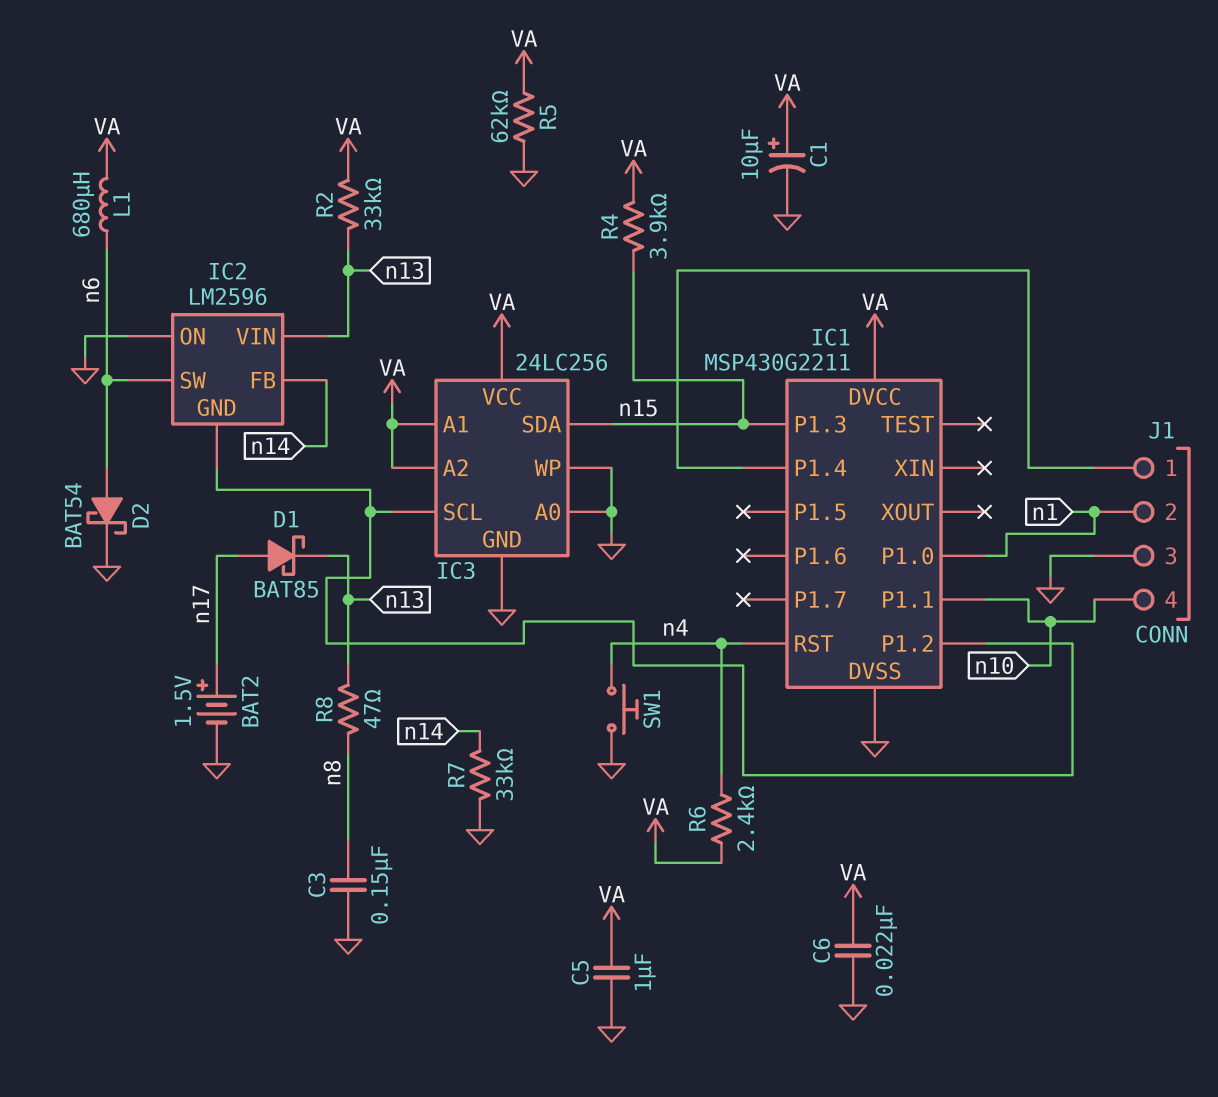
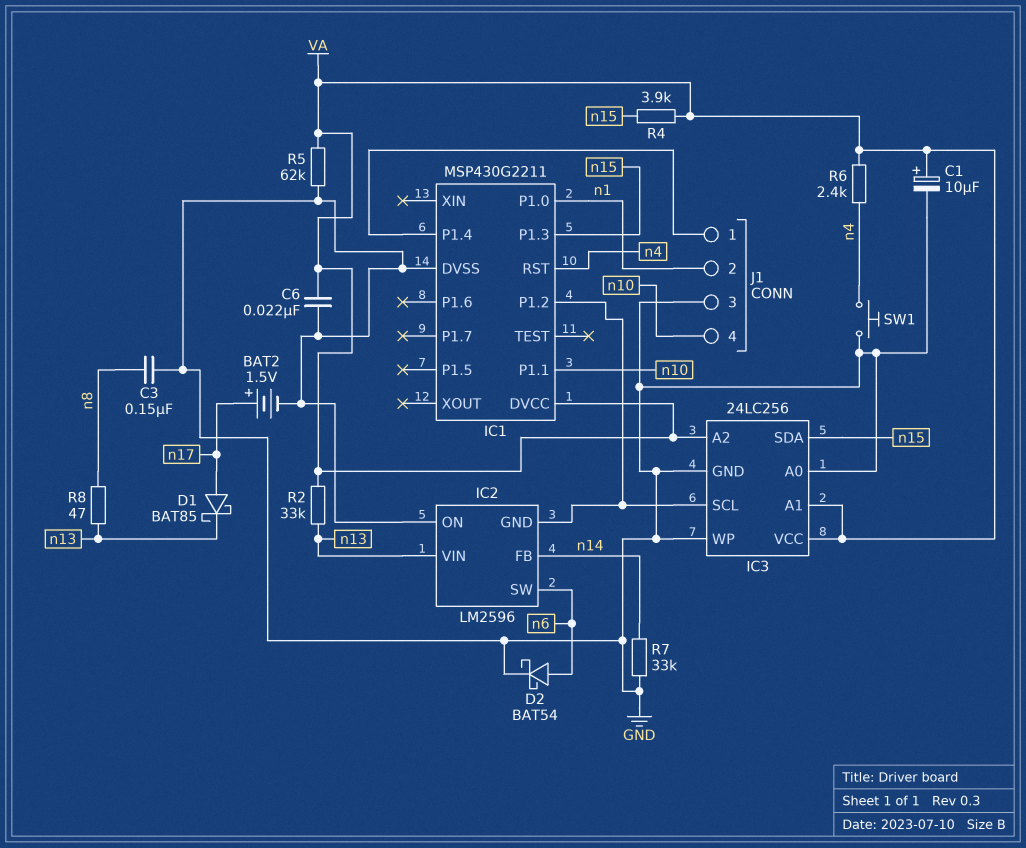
C5: 1uF (GND, VA) -> none
L1: 680uH (VA, n6) -> none

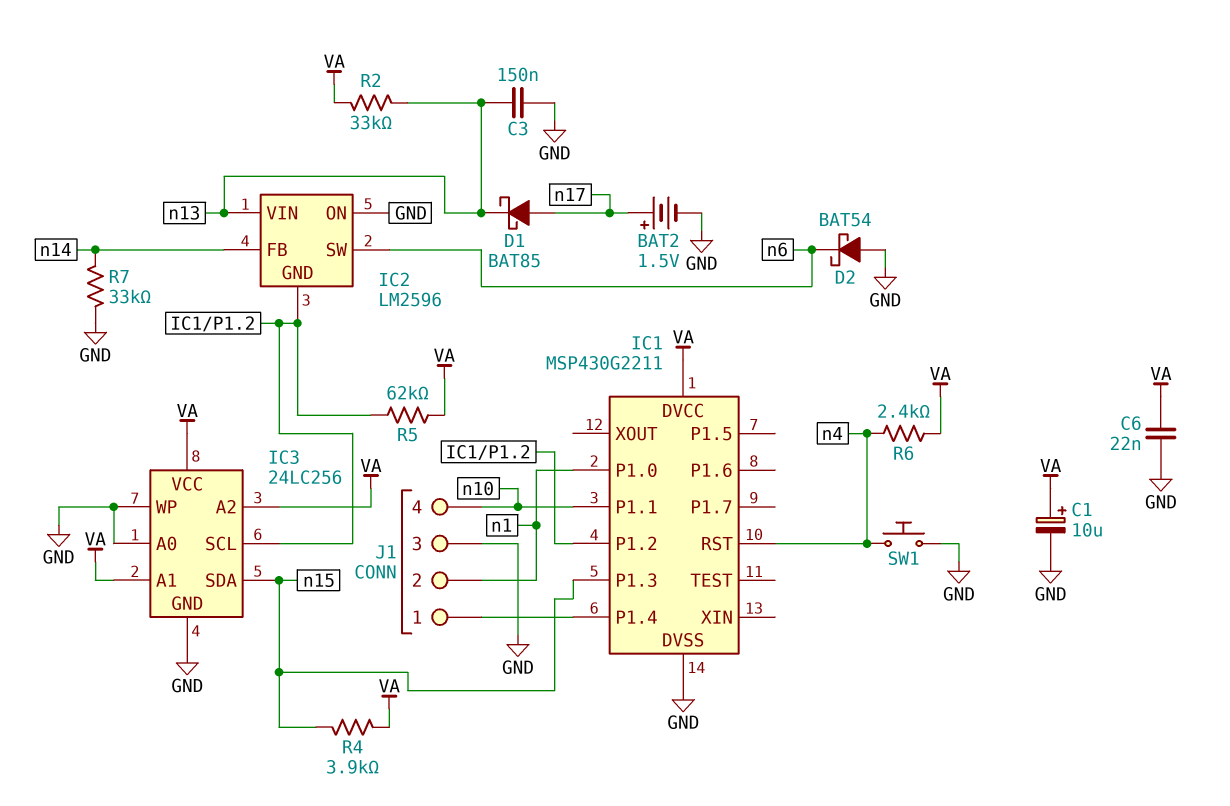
C3: 150nF (GND, n8) -> 150nF (GND, n13)
D2: schottky BAT54 (A n6, K GND) -> schottky BAT54 (A GND, K n6)
R5: 62k (GND, VA) -> 62k (IC1/P1.2, VA)
R8: 47 (n8, n13) -> none

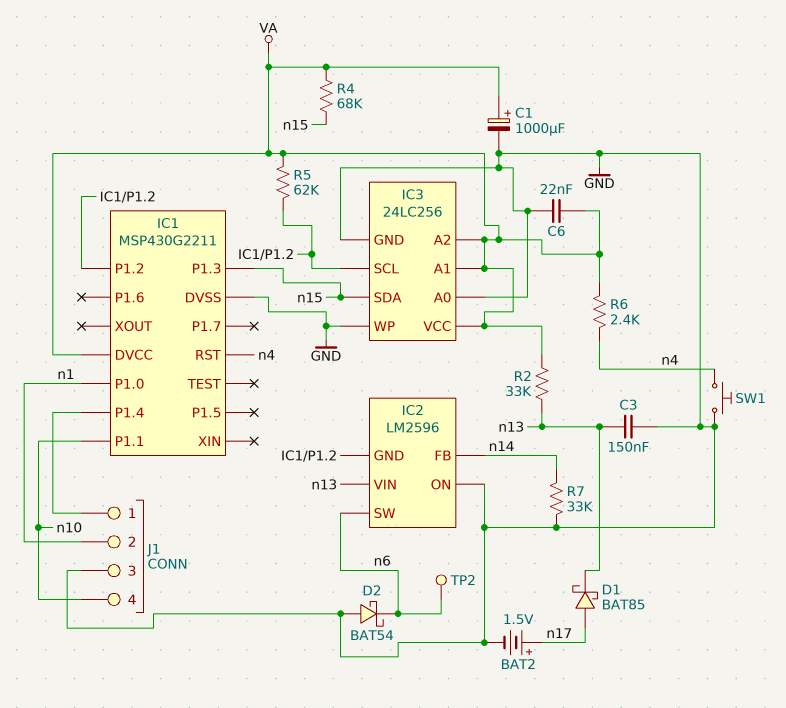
C1: 10uF (plus VA, minus GND) -> 1000uF (plus VA, minus GND)
R4: 3.9k (VA, n15) -> 68k (VA, n15)
TP2: none -> test point (n6)

